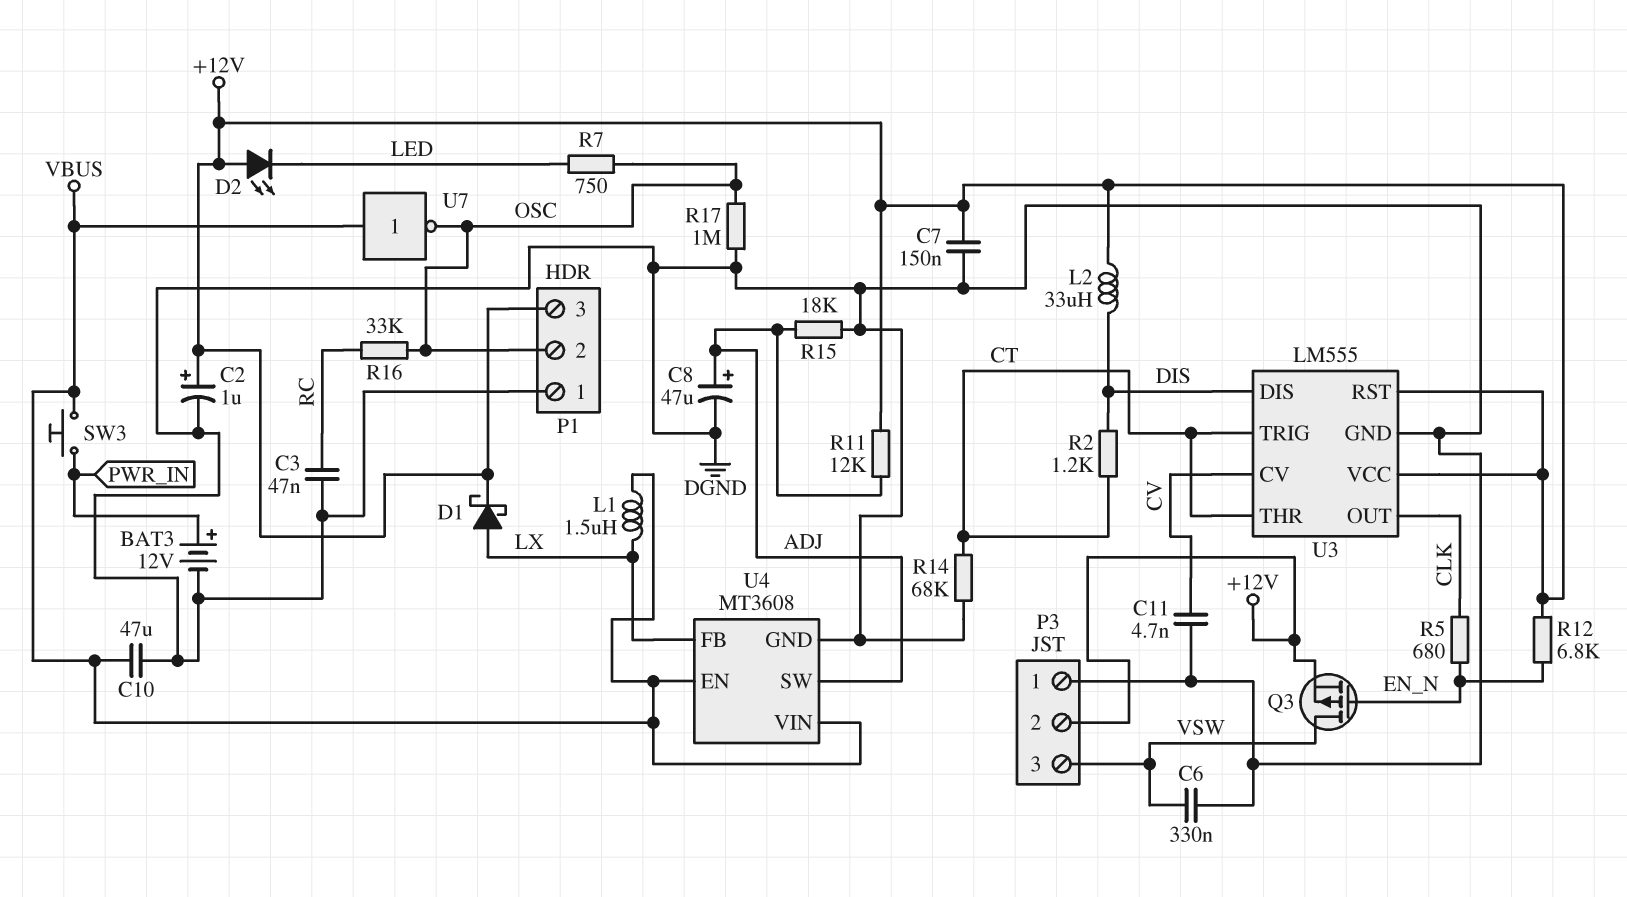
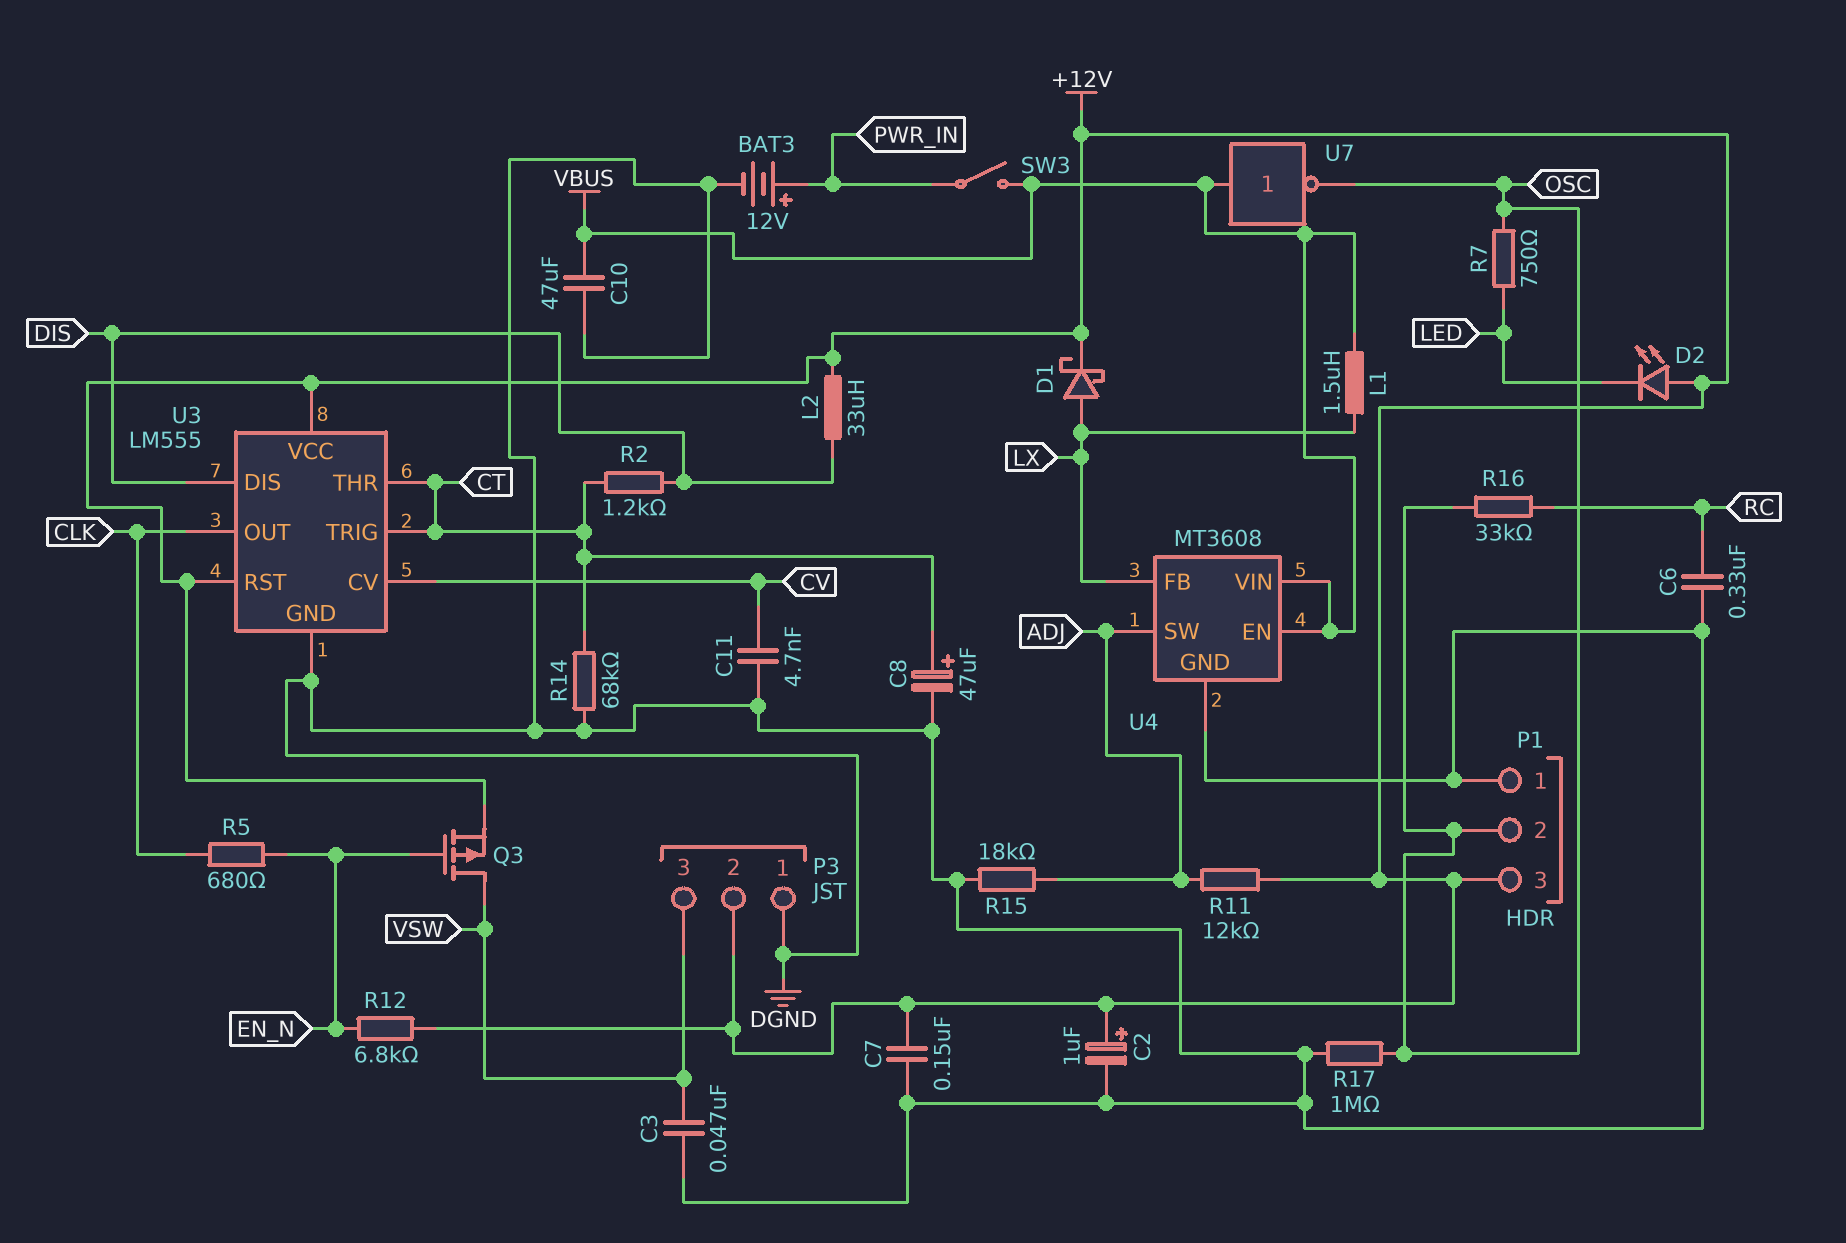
C3: 47nF (DGND, RC) -> 47nF (DGND, VSW)
C6: 330nF (DGND, VSW) -> 330nF (DGND, RC)
C8: 47uF (plus ADJ, minus DGND) -> 47uF (plus CT, minus DGND)
SW3: button (PWR_IN, VBUS) -> switch (PWR_IN, VBUS)

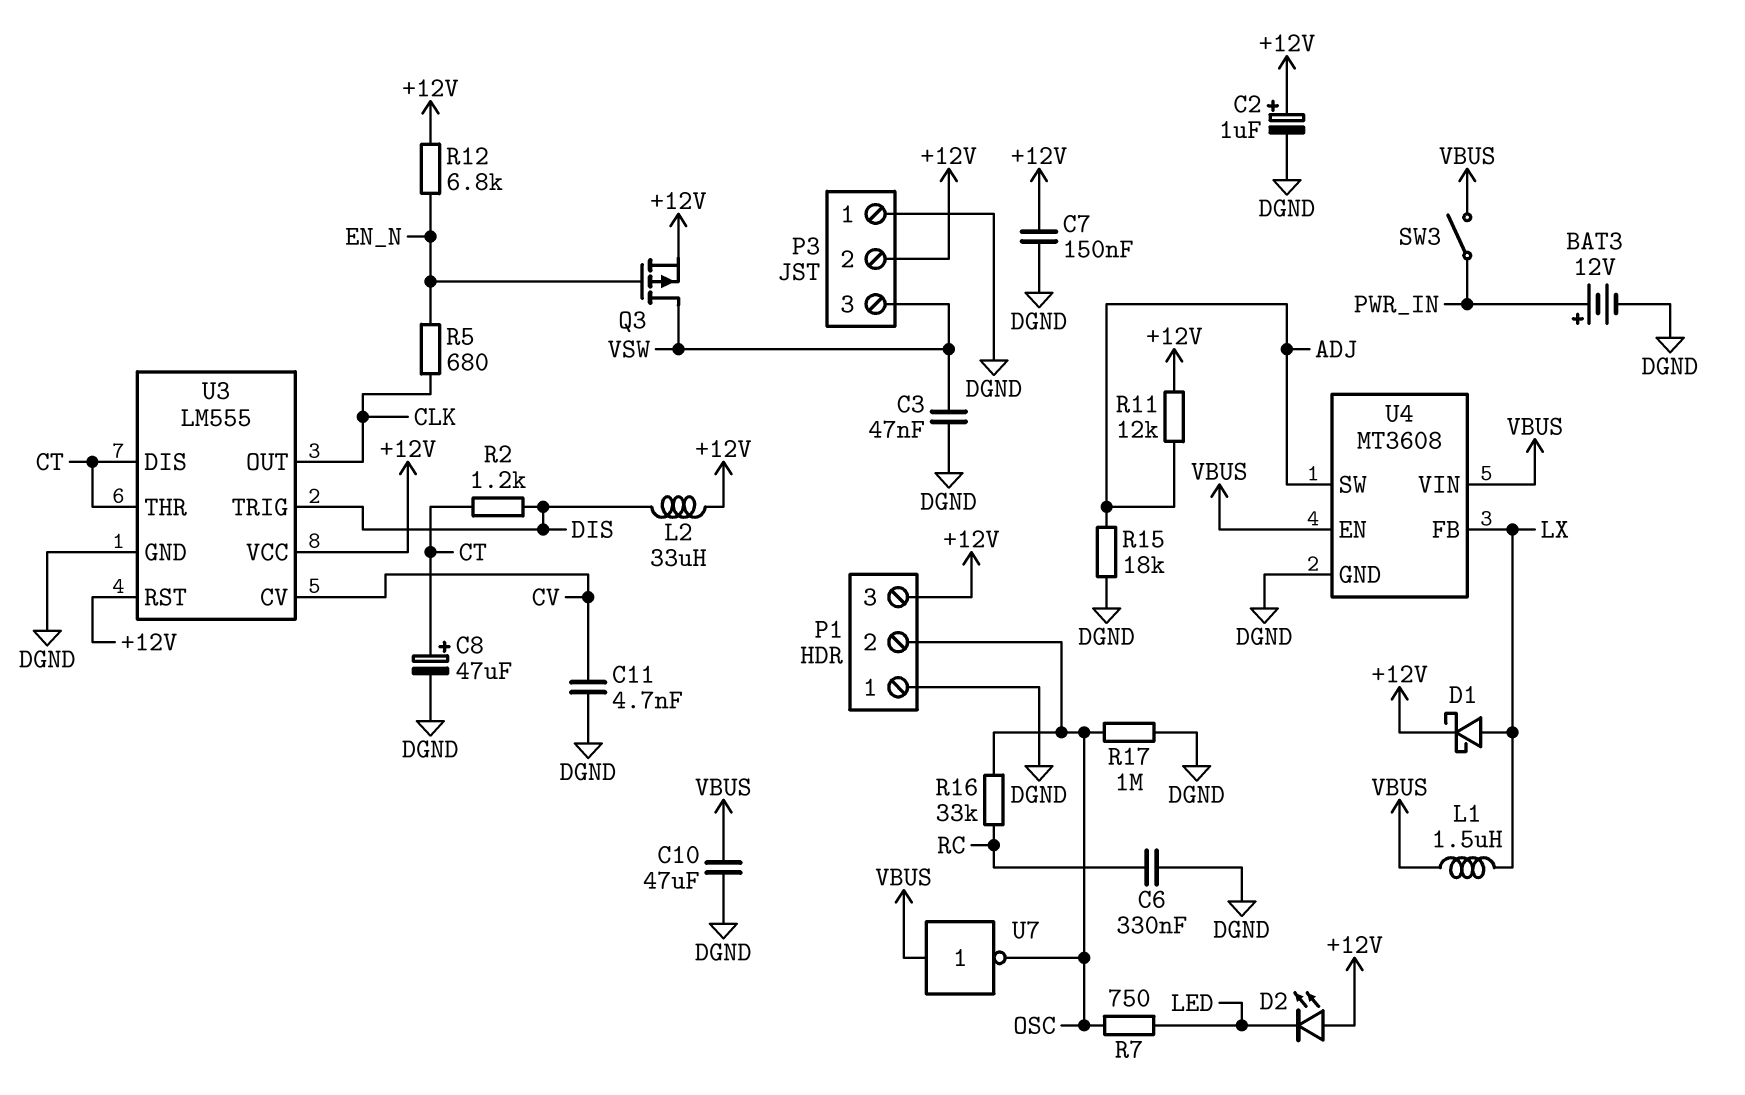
R14: 68k (CT, DGND) -> none
U3 pin DIS: DIS -> CT
U3 pin TRIG: CT -> DIS

